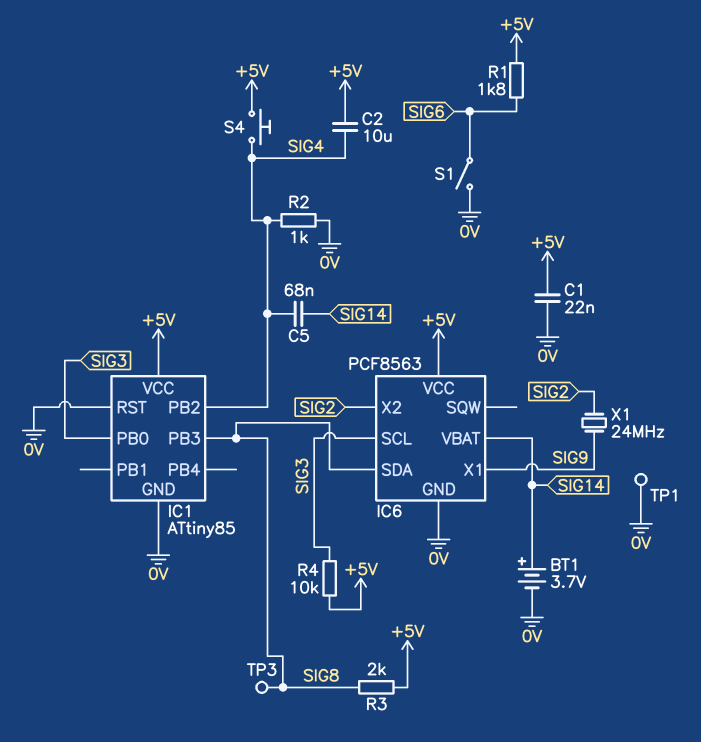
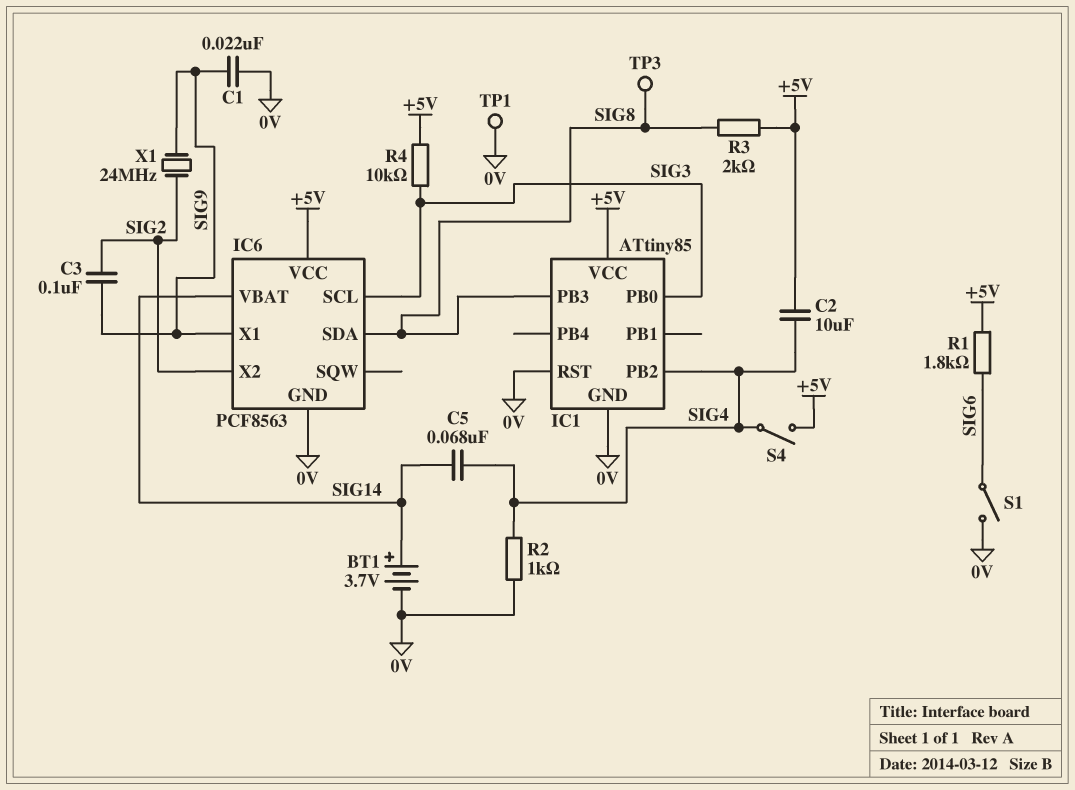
C1: 22nF (+5V, 0V) -> 22nF (0V, SIG9)
C3: none -> 100nF (SIG2, SIG9)
S4: button (+5V, SIG4) -> switch (+5V, SIG4)

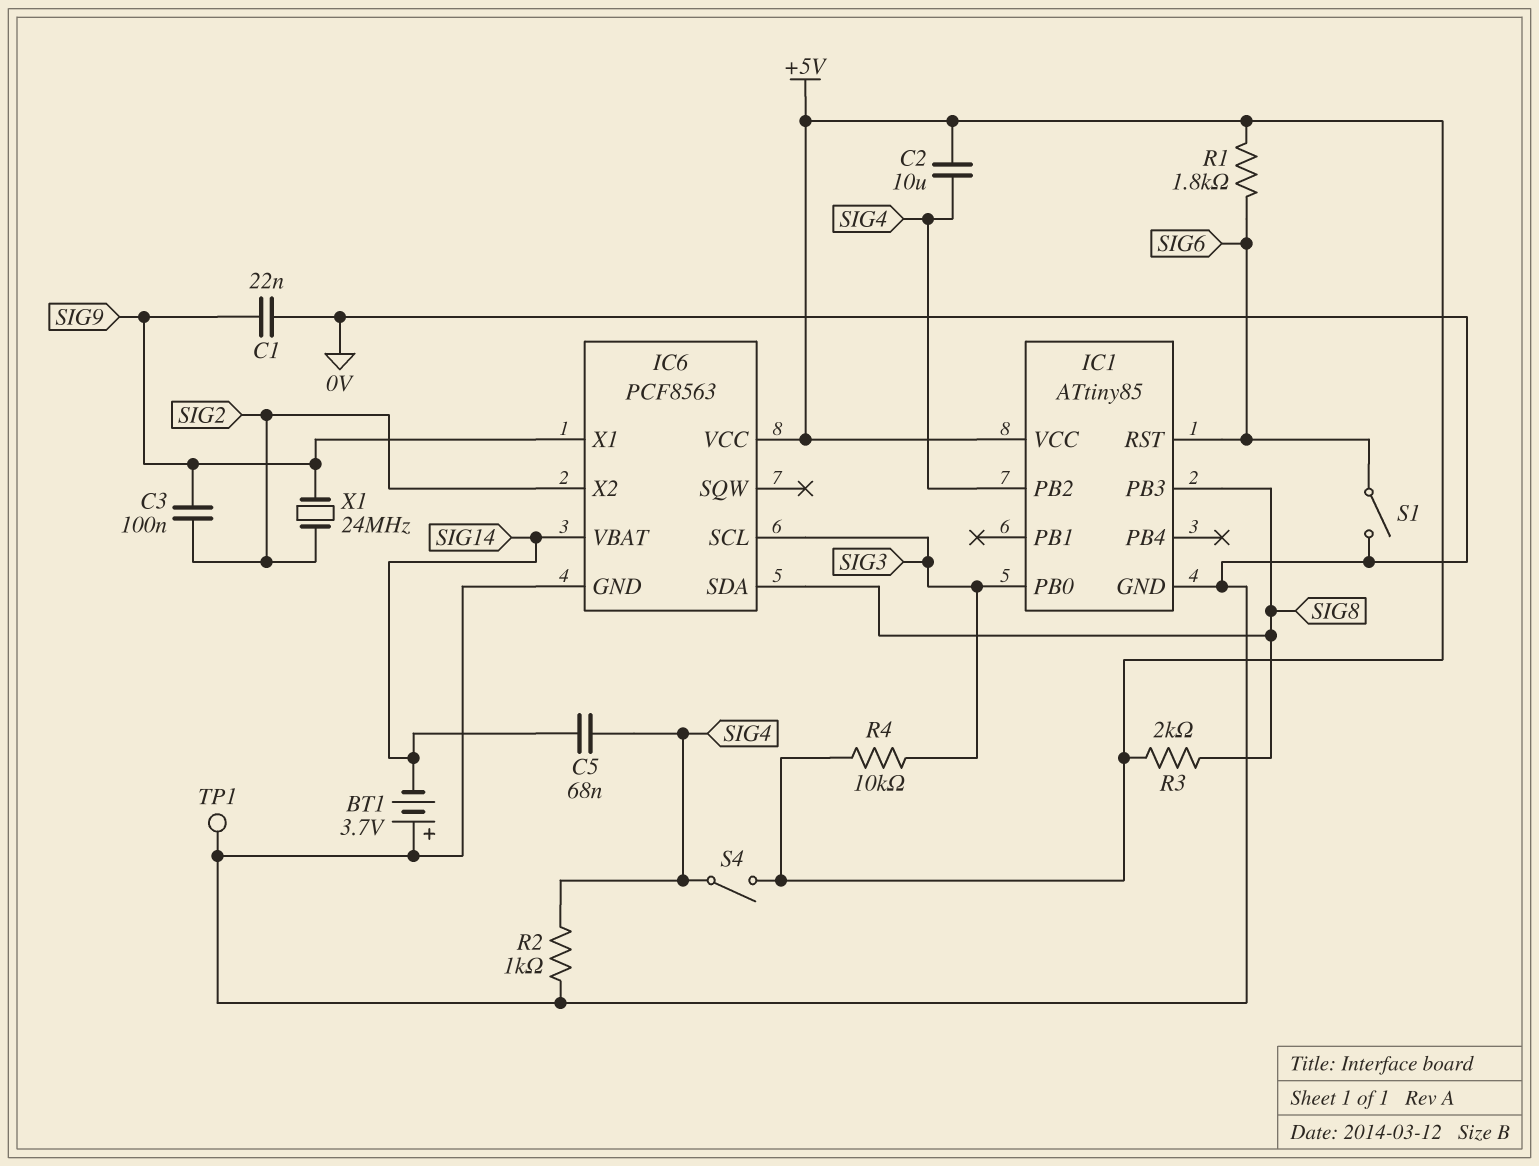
BT1: 3.7V (plus SIG14, minus 0V) -> 3.7V (plus 0V, minus SIG14)
IC1 pin RST: 0V -> SIG6
TP3: test point (SIG8) -> none

